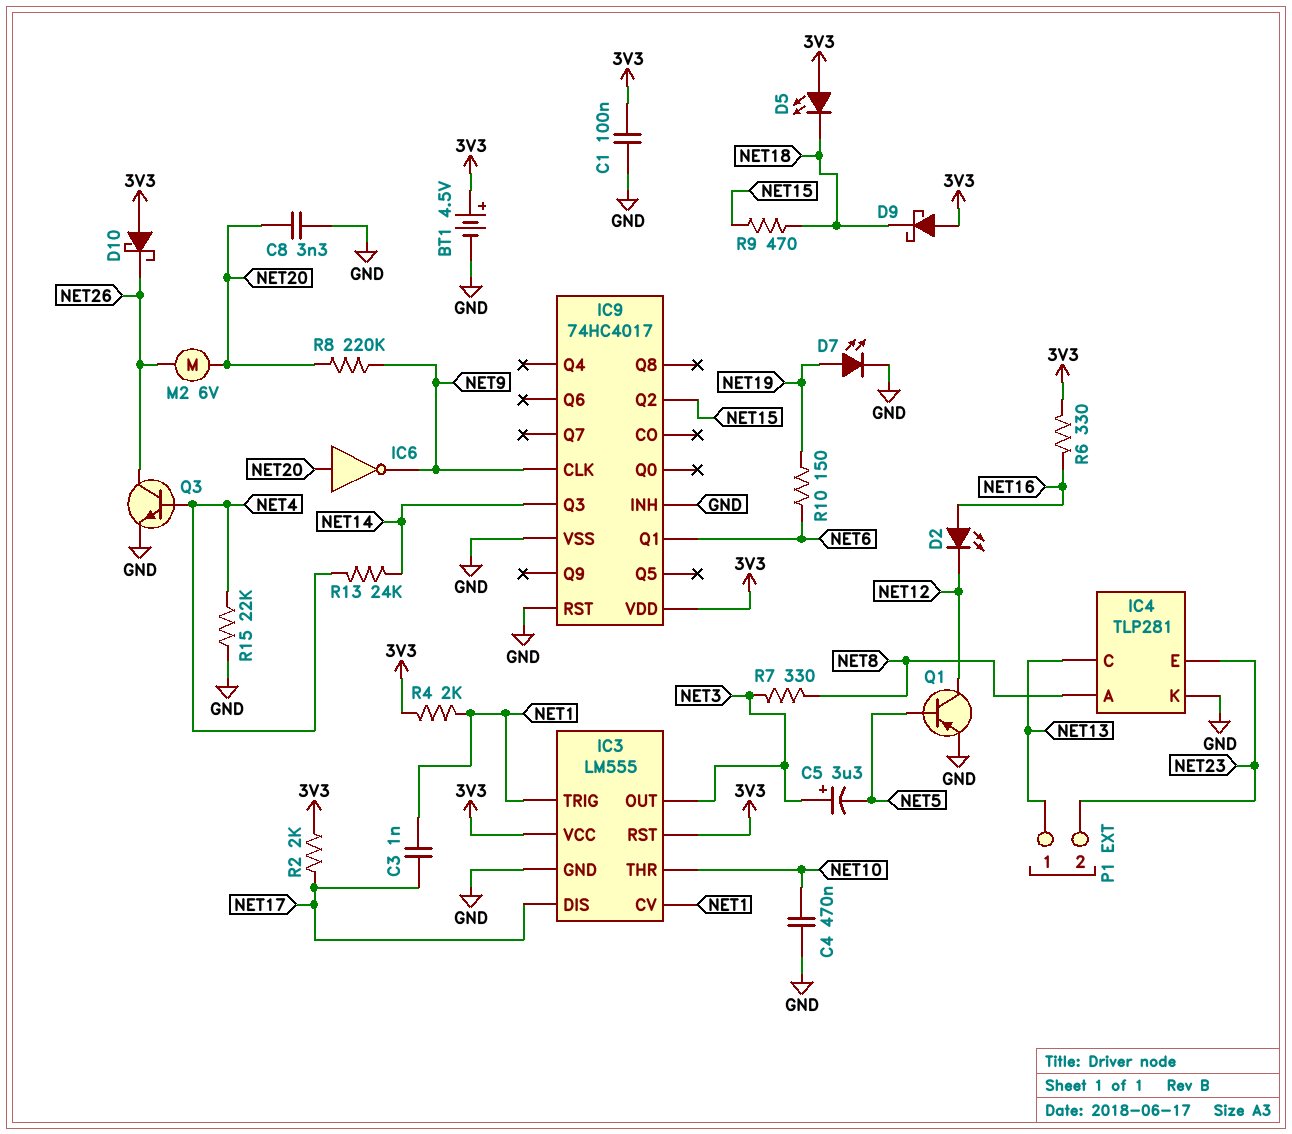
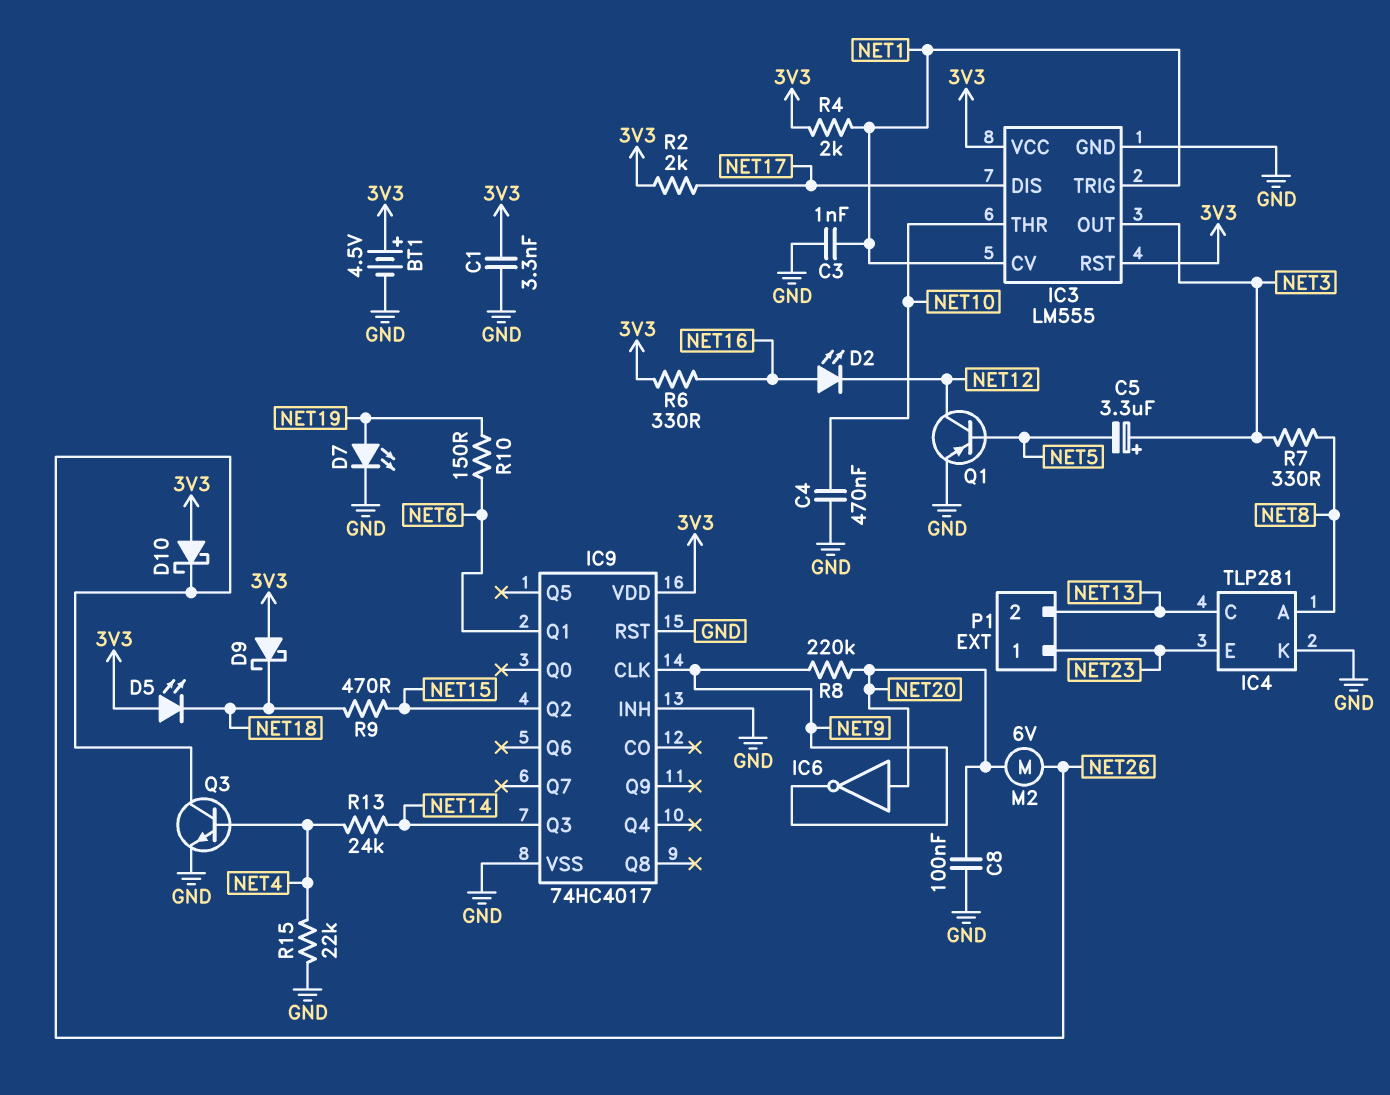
C1: 100nF (3V3, GND) -> 3.3nF (3V3, GND)
C3: 1nF (NET1, NET17) -> 1nF (GND, NET1)
C8: 3.3nF (GND, NET20) -> 100nF (GND, NET20)
P1 pin 1: NET13 -> NET23
P1 pin 2: NET23 -> NET13

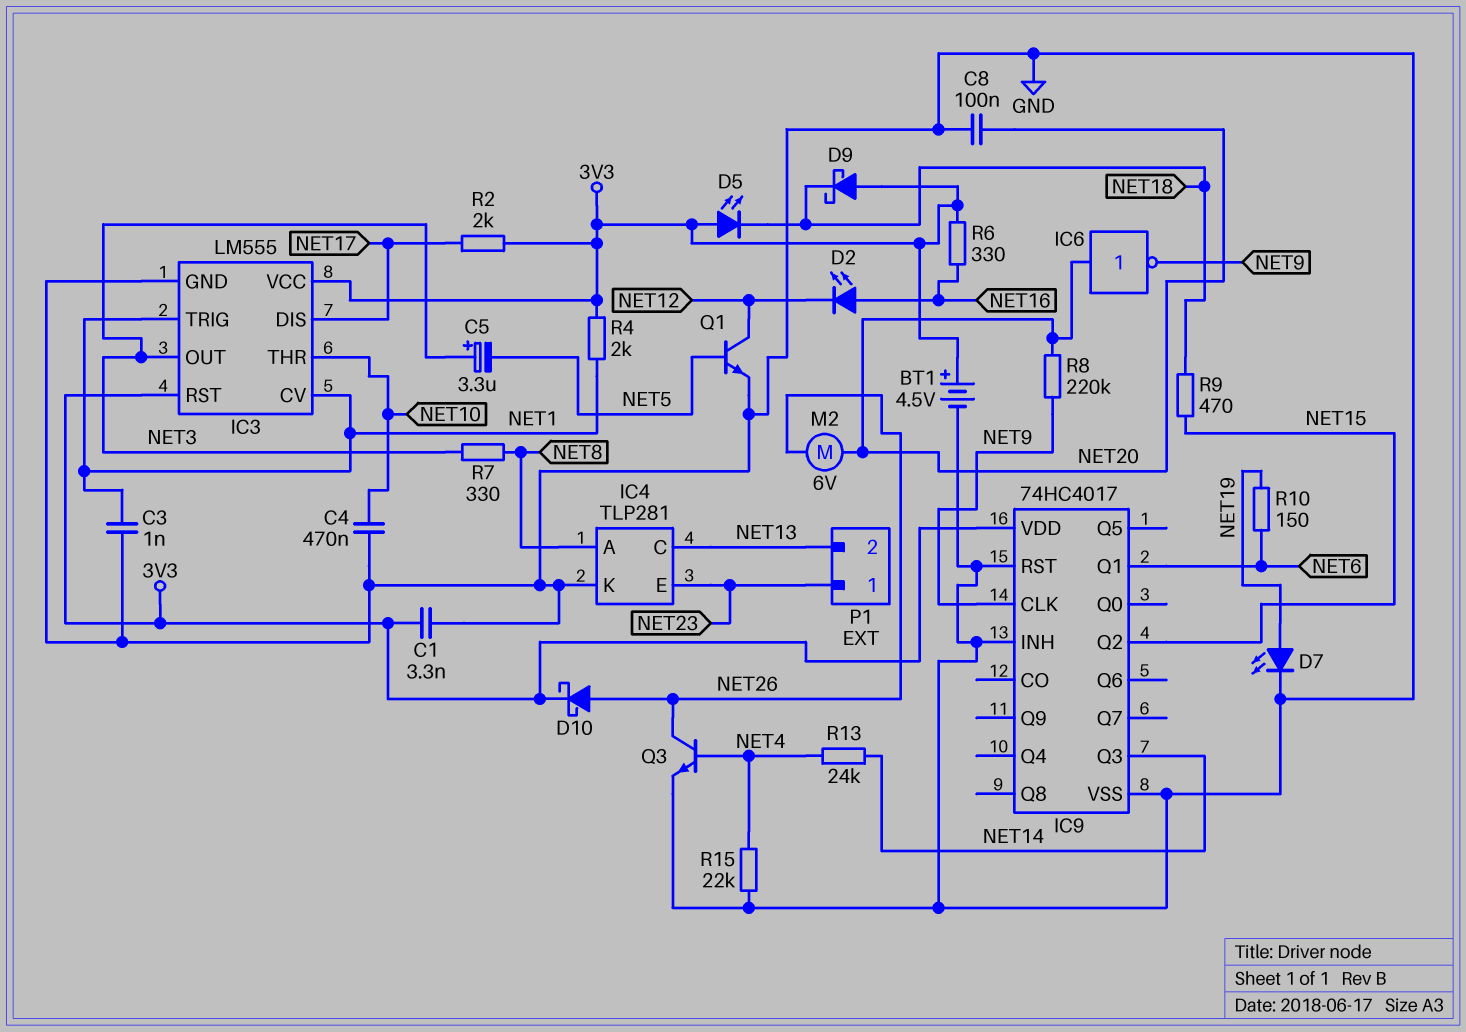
D10: schottky (A 3V3, K NET26) -> schottky (A NET26, K 3V3)
Q1: PNP (B NET5, C NET12, E GND) -> NPN (B NET5, C NET12, E GND)

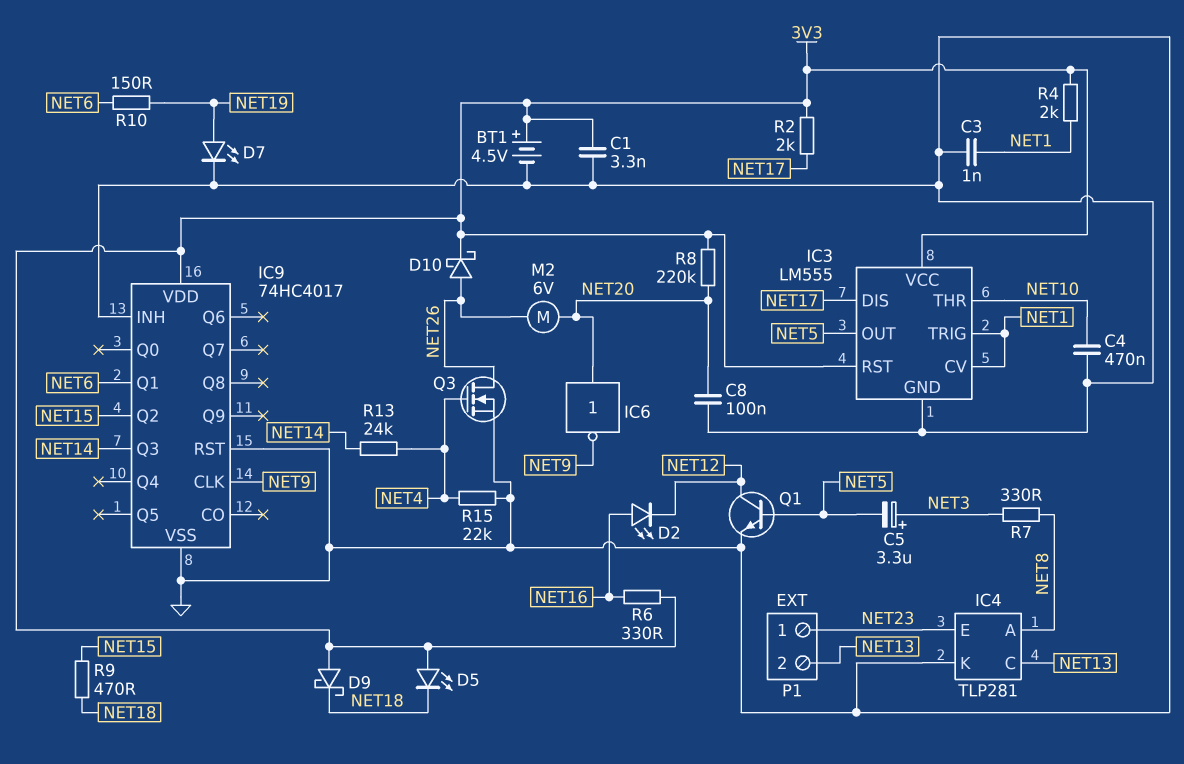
IC3 pin OUT: NET3 -> NET5
Q3: NPN (B NET4, C NET26, E GND) -> NMOS (G NET4, D NET26, S GND)
R8: 220k (NET9, NET20) -> 220k (3V3, NET20)

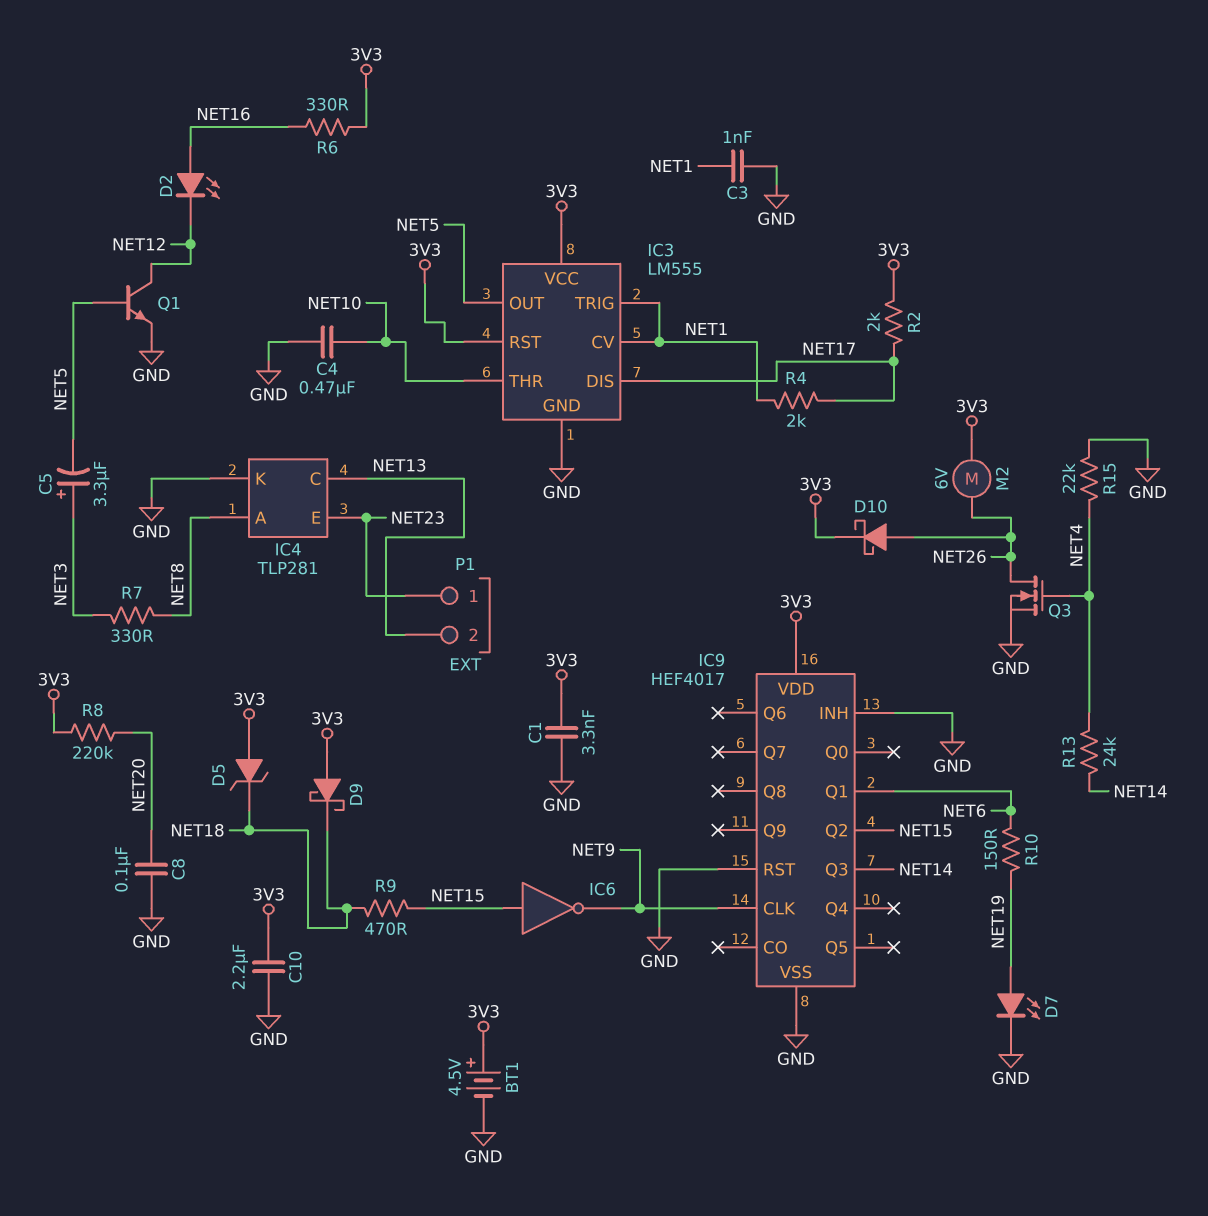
C10: none -> 2.2uF (3V3, GND)
D5: LED (A 3V3, K NET18) -> zener (A 3V3, K NET18)
IC6: NOT (in NET20, out NET9) -> NOT (in NET15, out NET9)
IC9: 74HC4017 -> HEF4017
M2: motor 6V (NET20, NET26) -> motor 6V (3V3, NET26)
R4: 2k (3V3, NET1) -> 2k (NET1, NET17)

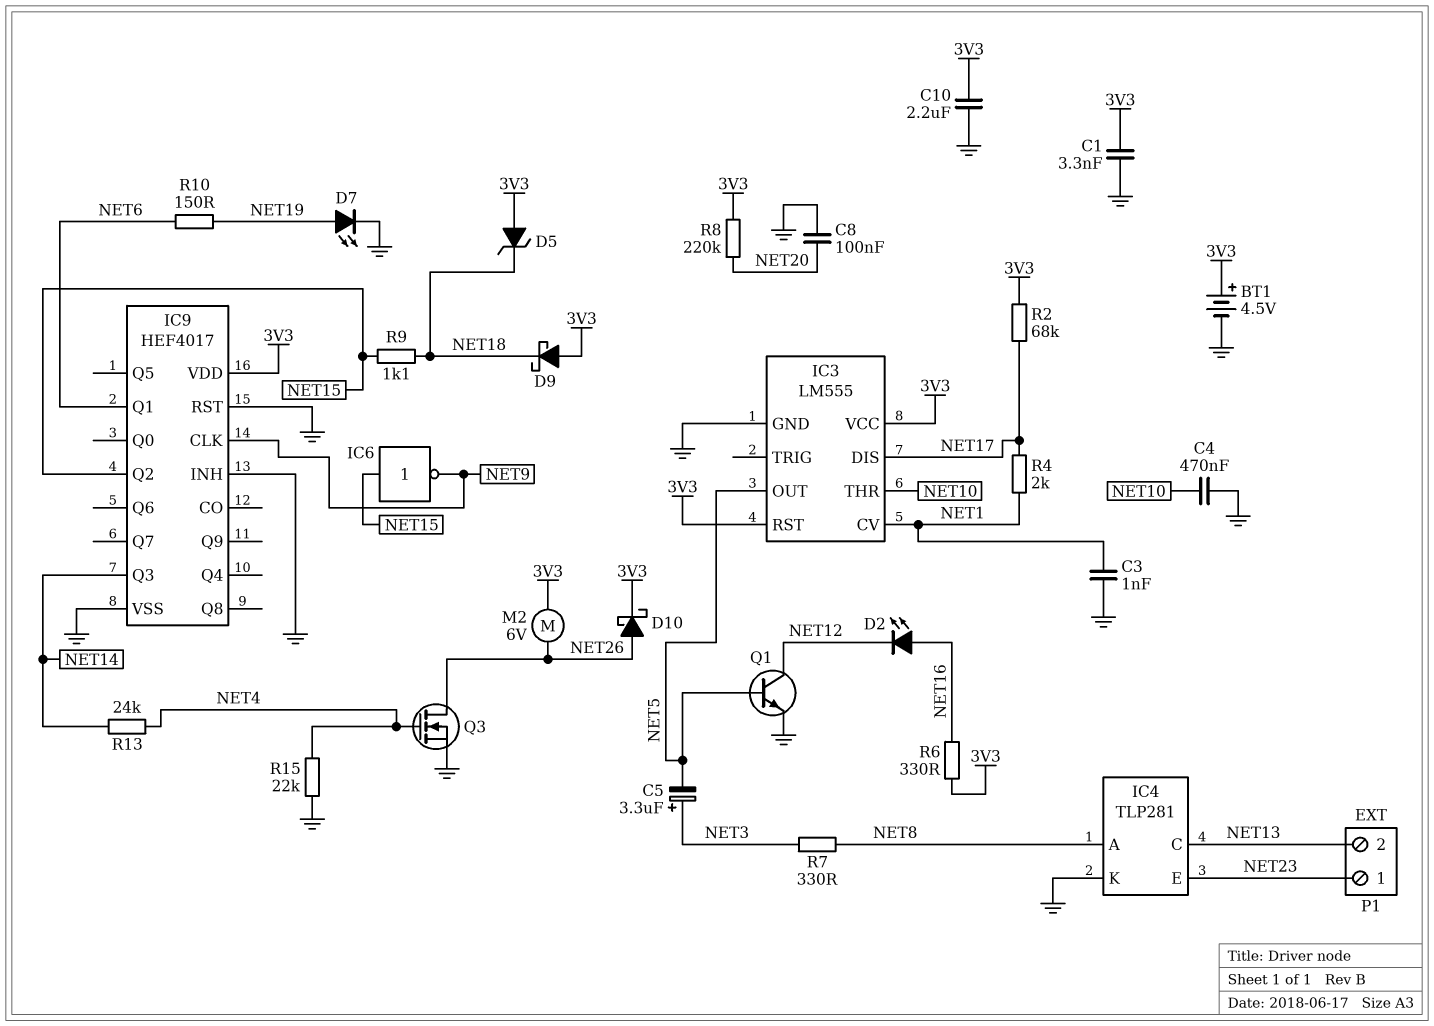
IC3 pin TRIG: NET1 -> none
R2: 2k (3V3, NET17) -> 68k (3V3, NET17)
R9: 470 (NET15, NET18) -> 1.1k (NET15, NET18)

